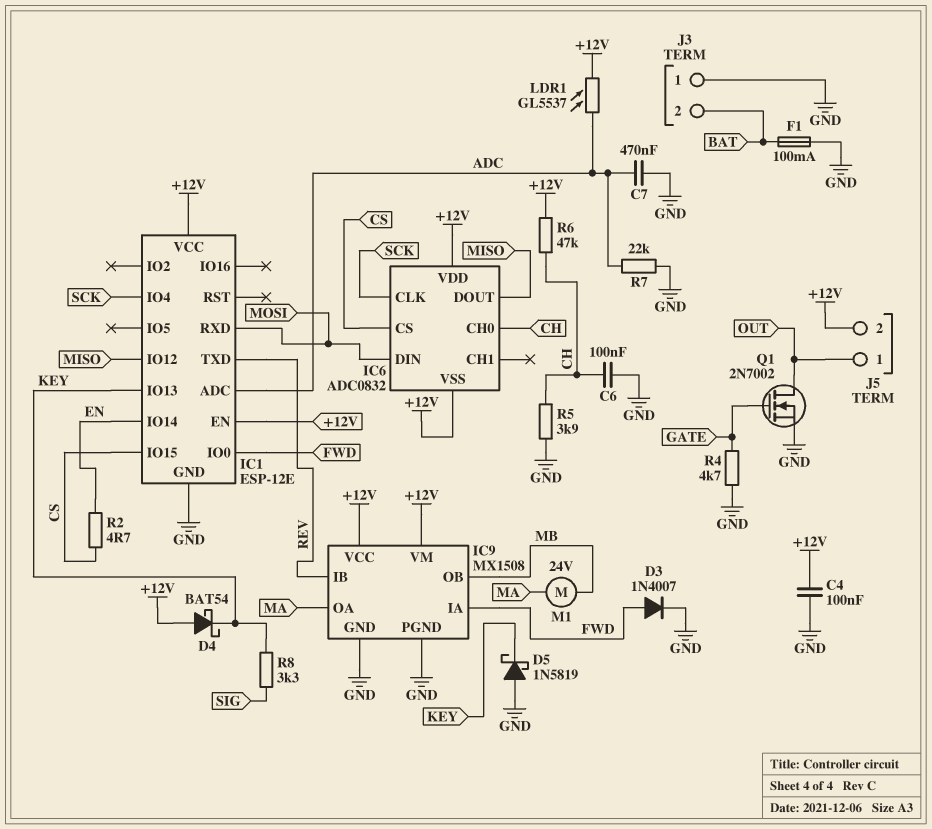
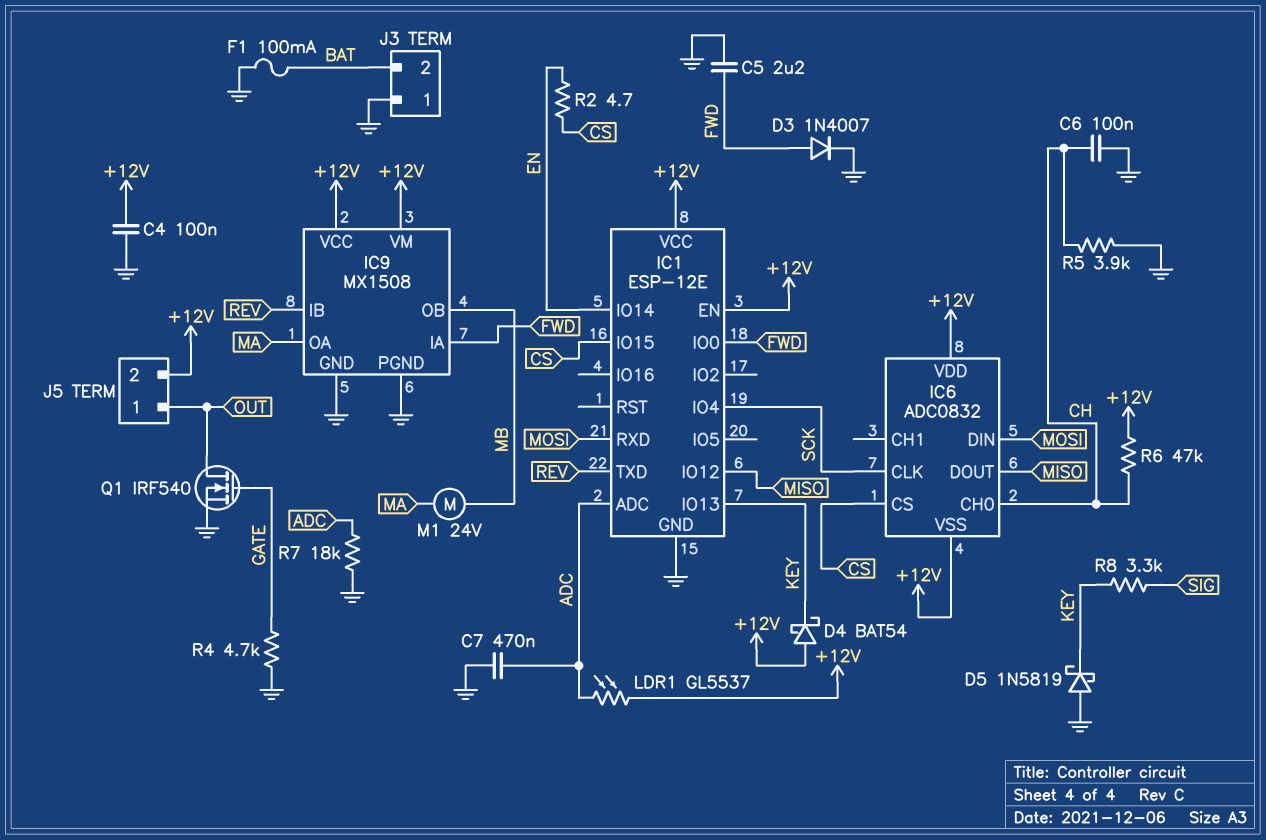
C5: none -> 2.2uF (FWD, GND)
Q1: NMOS 2N7002 (G GATE, D OUT, S GND) -> NMOS IRF540 (G GATE, D OUT, S GND)
R7: 22k (ADC, GND) -> 18k (ADC, GND)

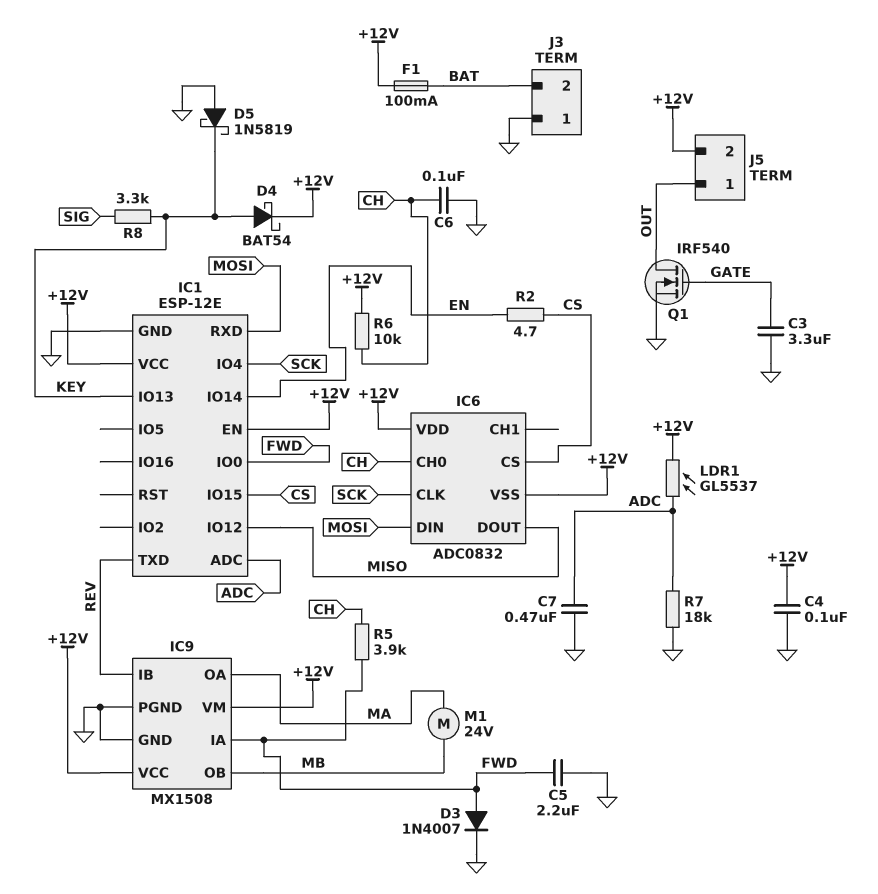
C3: none -> 3.3uF (GATE, GND)
D4: schottky BAT54 (A +12V, K KEY) -> schottky BAT54 (A KEY, K +12V)
F1: 100mA (BAT, GND) -> 100mA (+12V, BAT)
R4: 4.7k (GATE, GND) -> none
R5: 3.9k (CH, GND) -> 3.9k (CH, FWD)
R6: 47k (+12V, CH) -> 10k (+12V, CH)

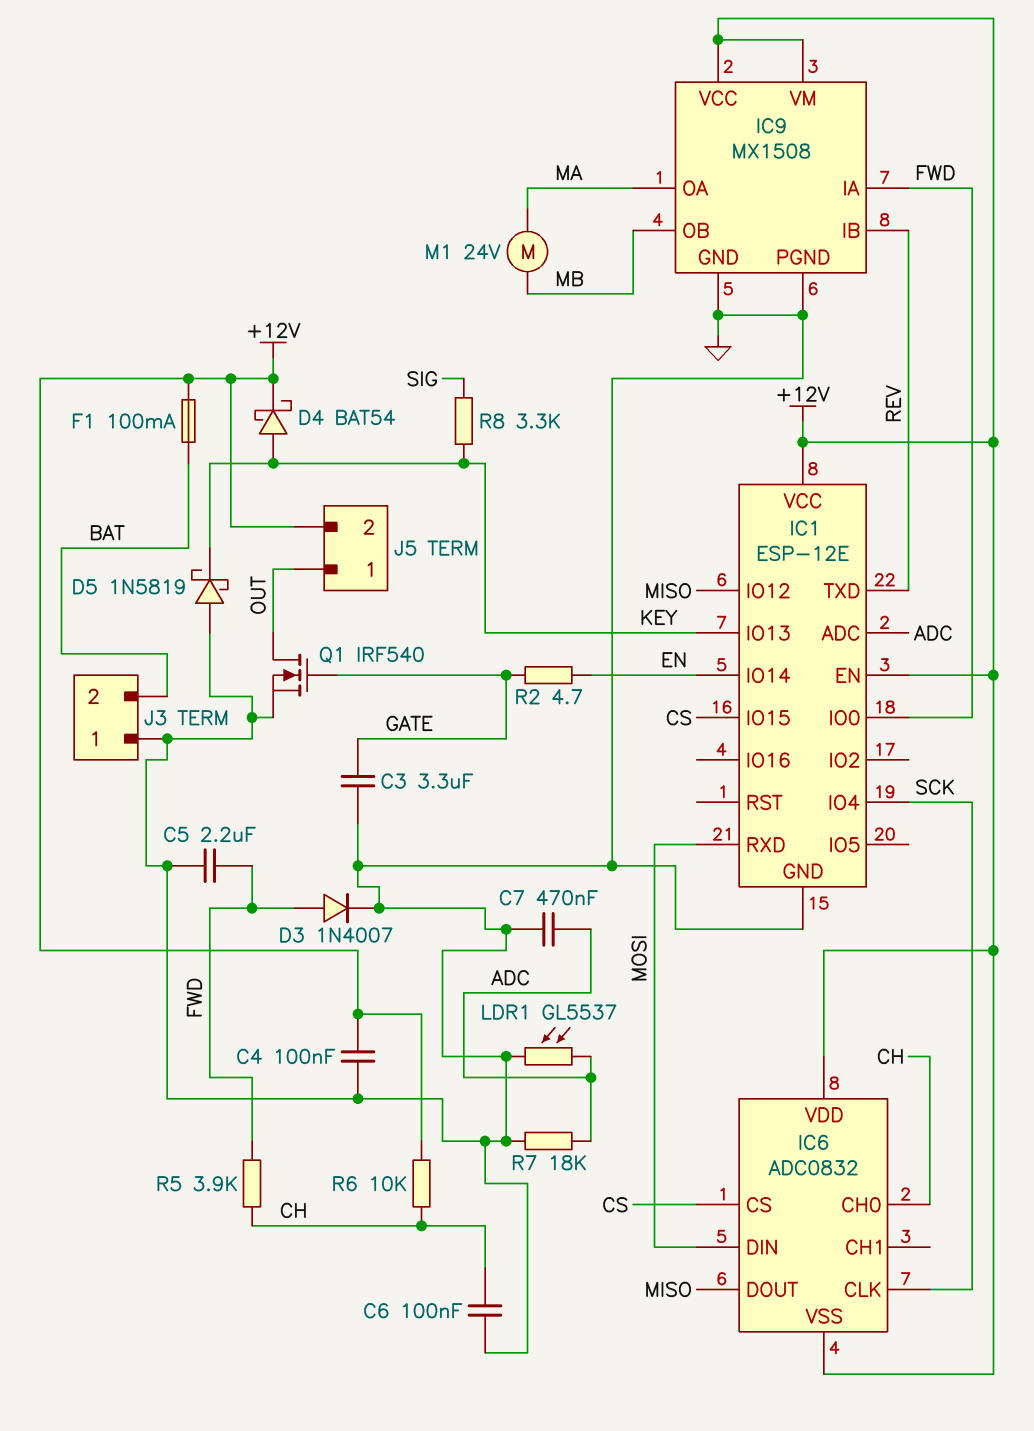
LDR1: GL5537 (+12V, ADC) -> GL5537 (ADC, GND)
R2: 4.7 (CS, EN) -> 4.7 (EN, GATE)

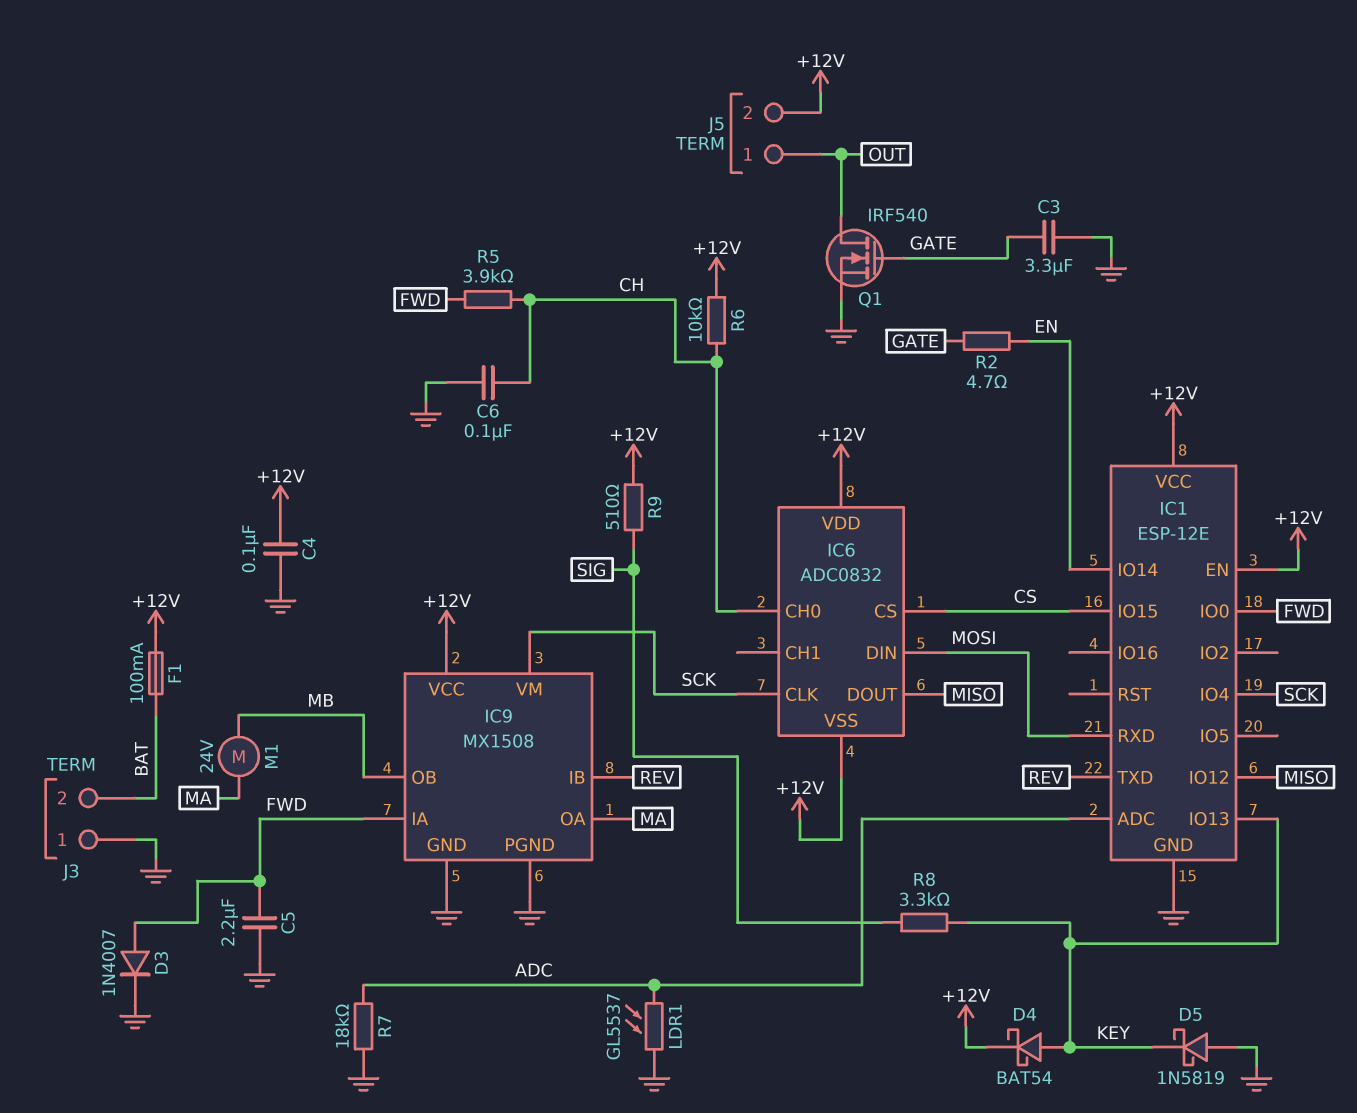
C7: 470nF (ADC, GND) -> none
IC9 pin VM: +12V -> SCK
R9: none -> 510 (+12V, SIG)

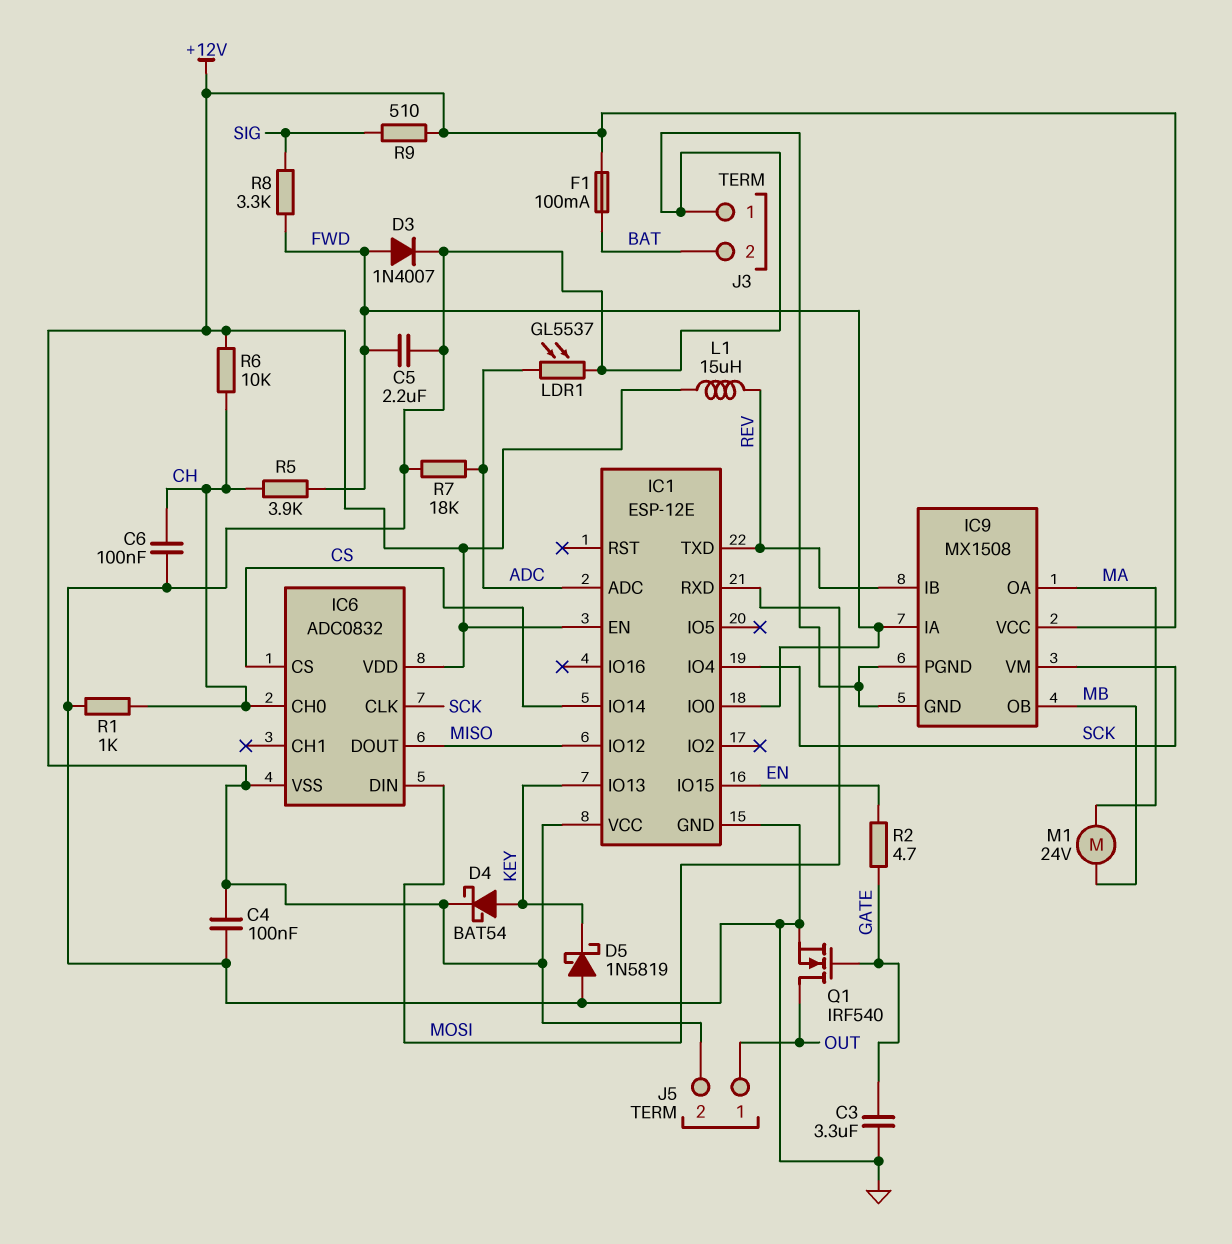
IC1 pin IO14: EN -> CS
IC1 pin IO15: CS -> EN
L1: none -> 15uH (+12V, REV)
R1: none -> 1k (CH, GND)
R8: 3.3k (KEY, SIG) -> 3.3k (FWD, SIG)

